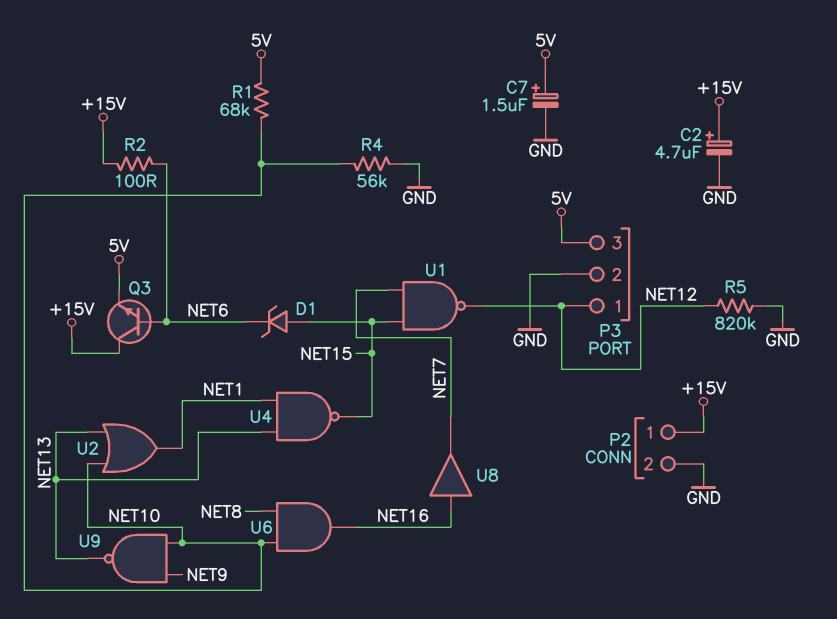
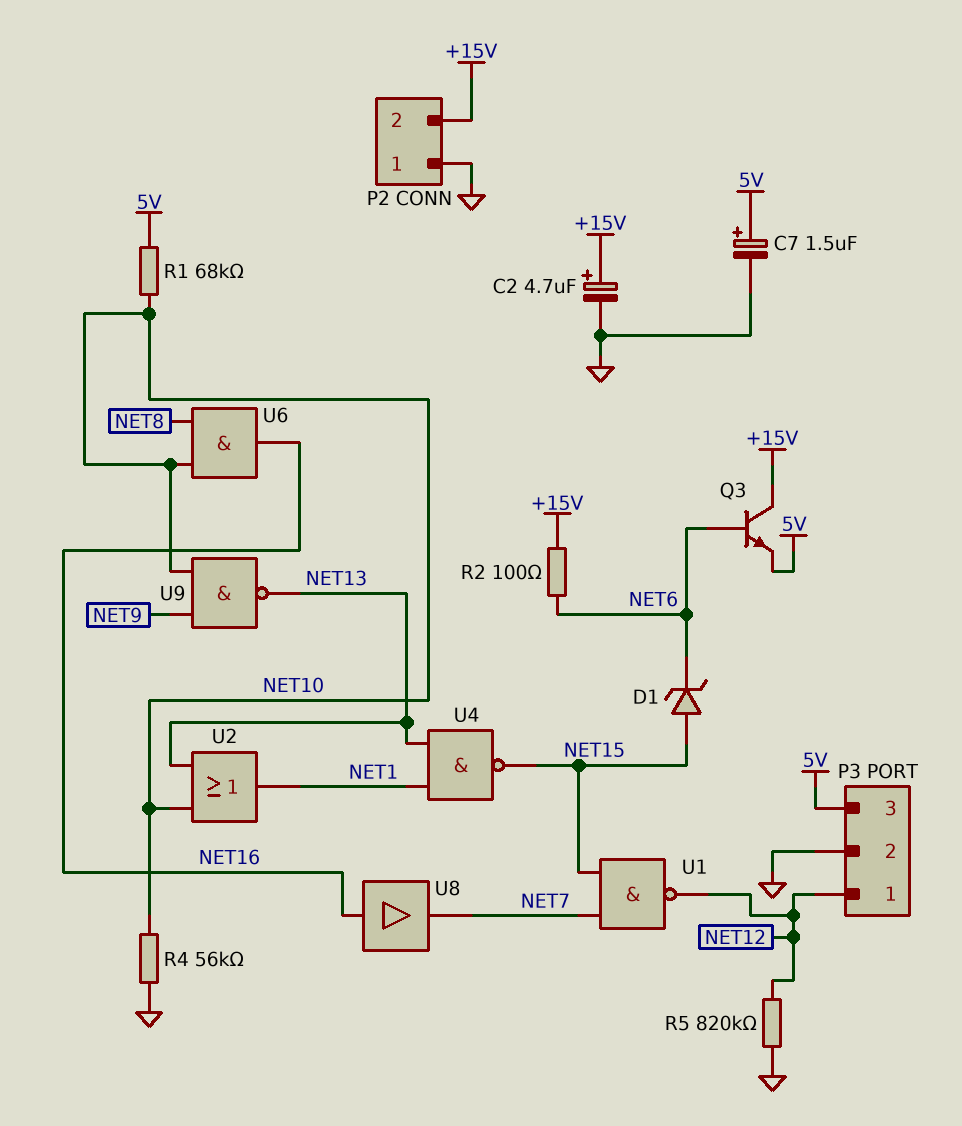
P2 pin 1: +15V -> GND
P2 pin 2: GND -> +15V

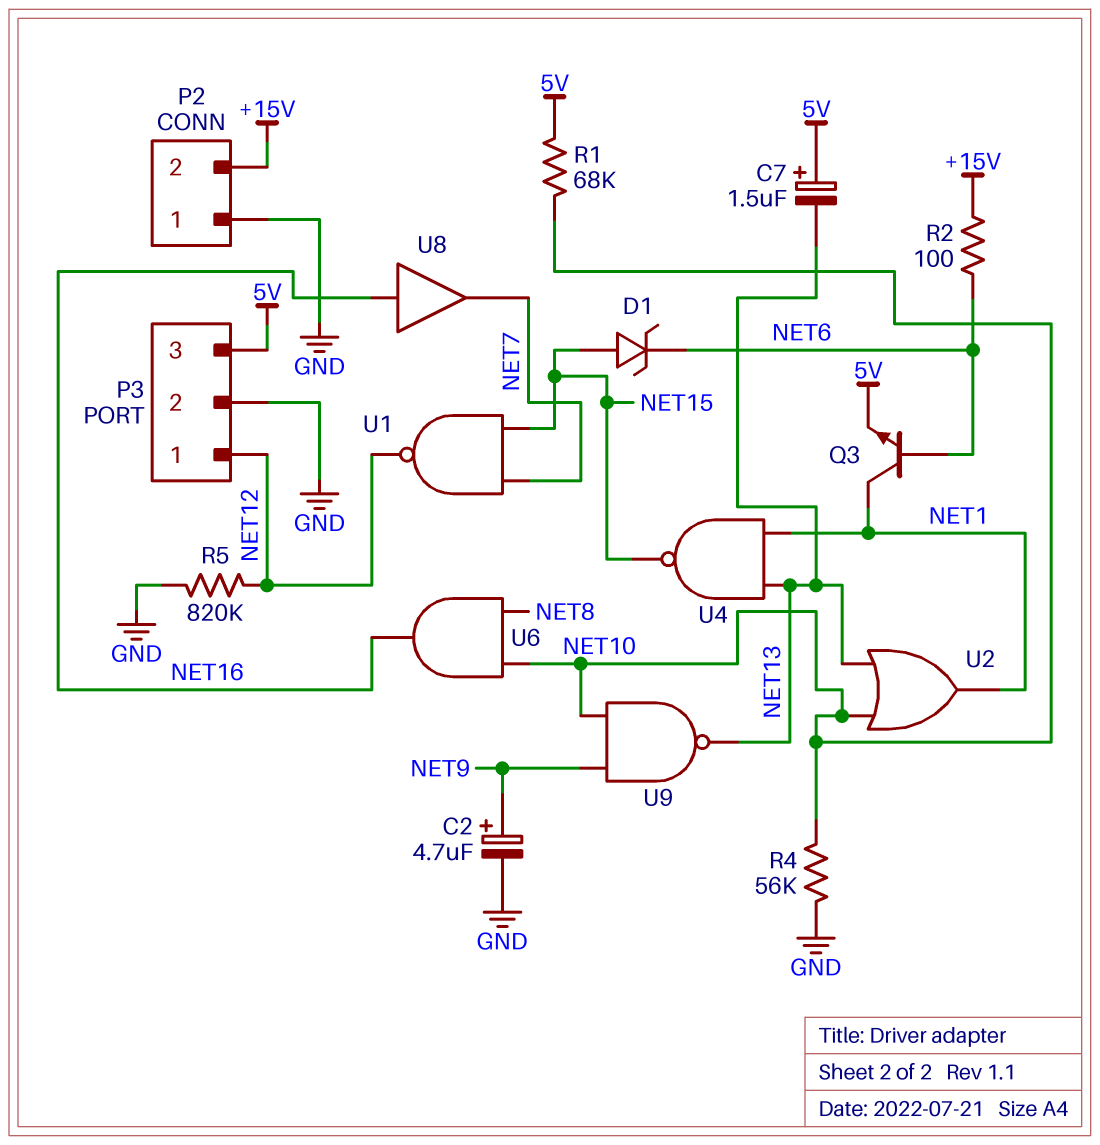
C2: 4.7uF (plus +15V, minus GND) -> 4.7uF (plus NET9, minus GND)
C7: 1.5uF (plus 5V, minus GND) -> 1.5uF (plus 5V, minus NET13)
Q3: NPN (B NET6, C +15V, E 5V) -> NPN (B NET6, C NET1, E 5V)

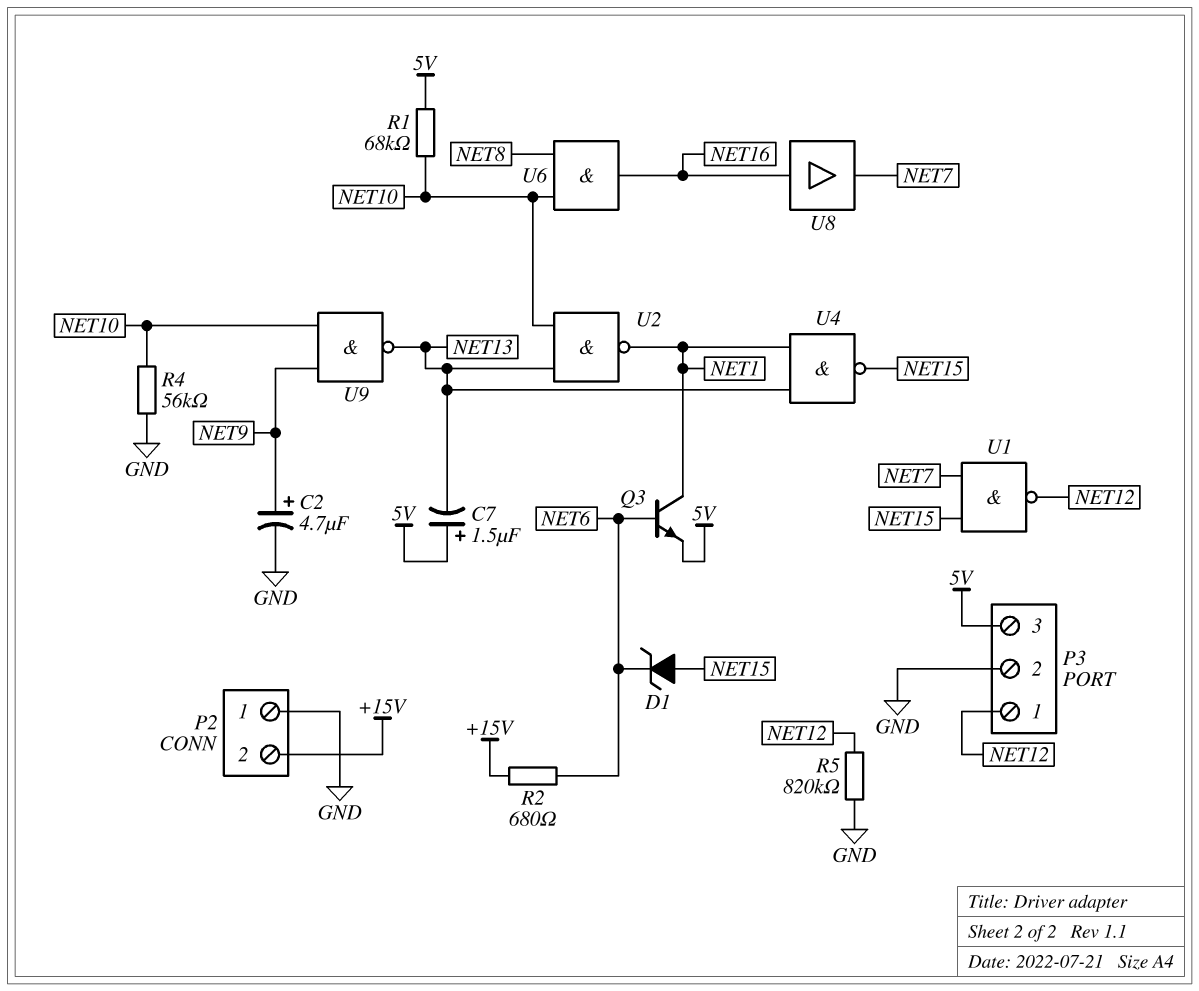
R2: 100 (+15V, NET6) -> 680 (+15V, NET6)
U2: OR (in NET10, in NET13, out NET1) -> NAND (in NET10, in NET13, out NET1)

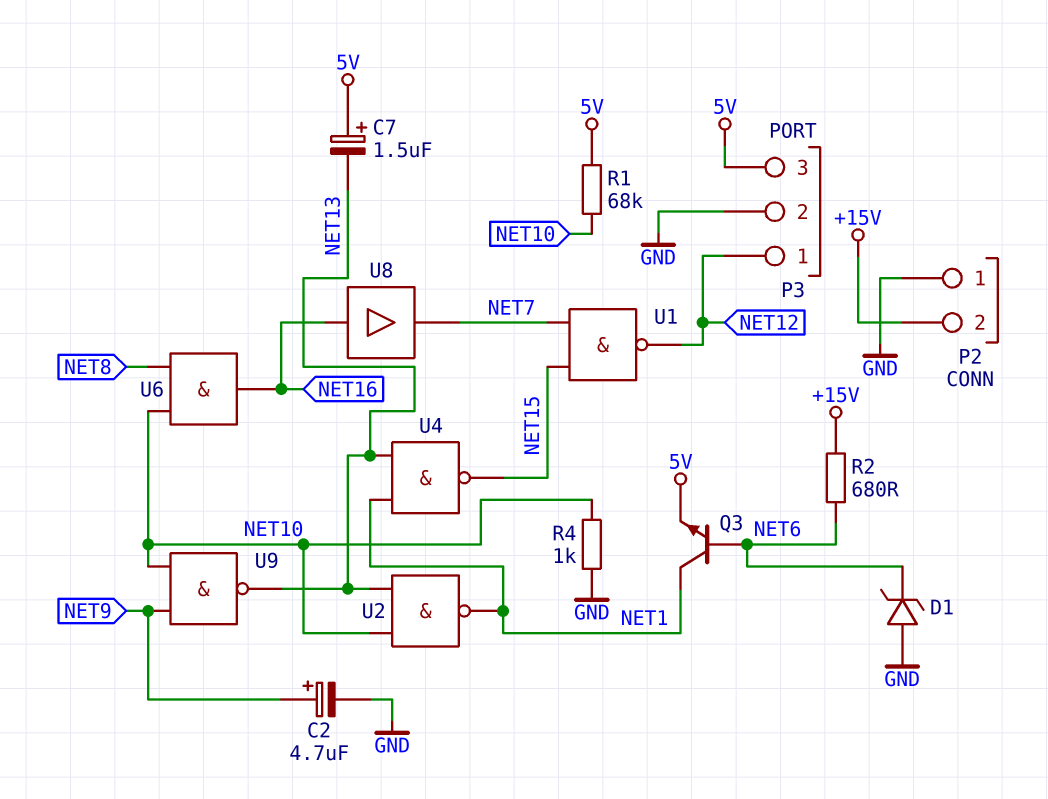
D1: zener (A NET15, K NET6) -> zener (A GND, K NET6)
R4: 56k (GND, NET10) -> 1k (GND, NET10)
R5: 820k (GND, NET12) -> none

